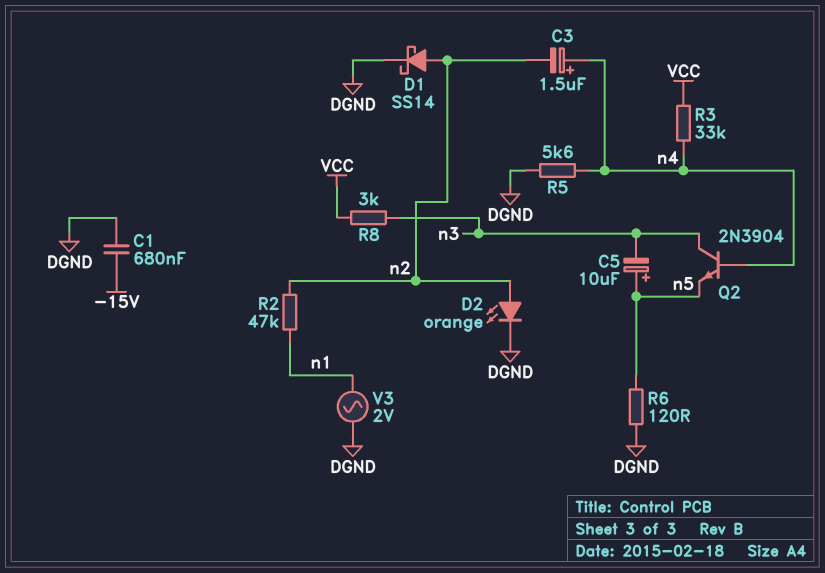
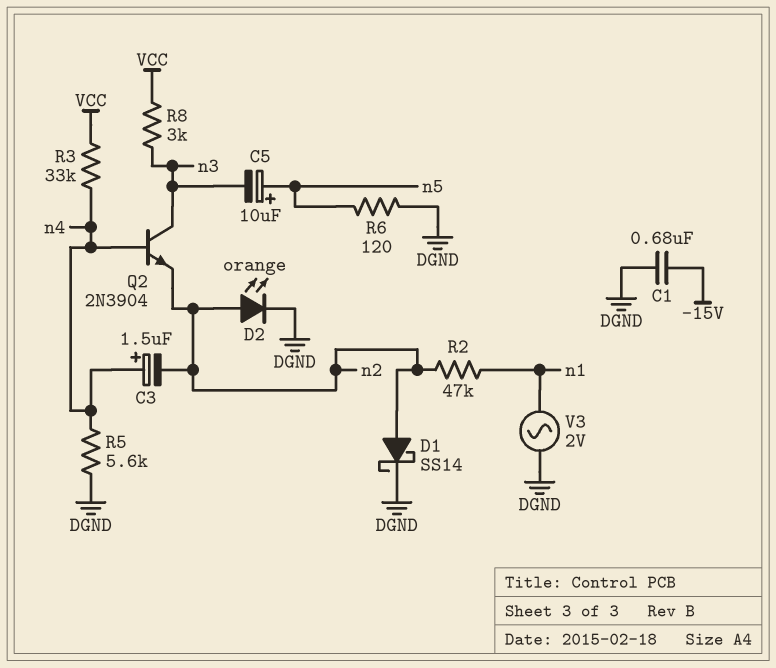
Q2: NPN 2N3904 (B n4, C n3, E n5) -> NPN 2N3904 (B n4, C n3, E n2)

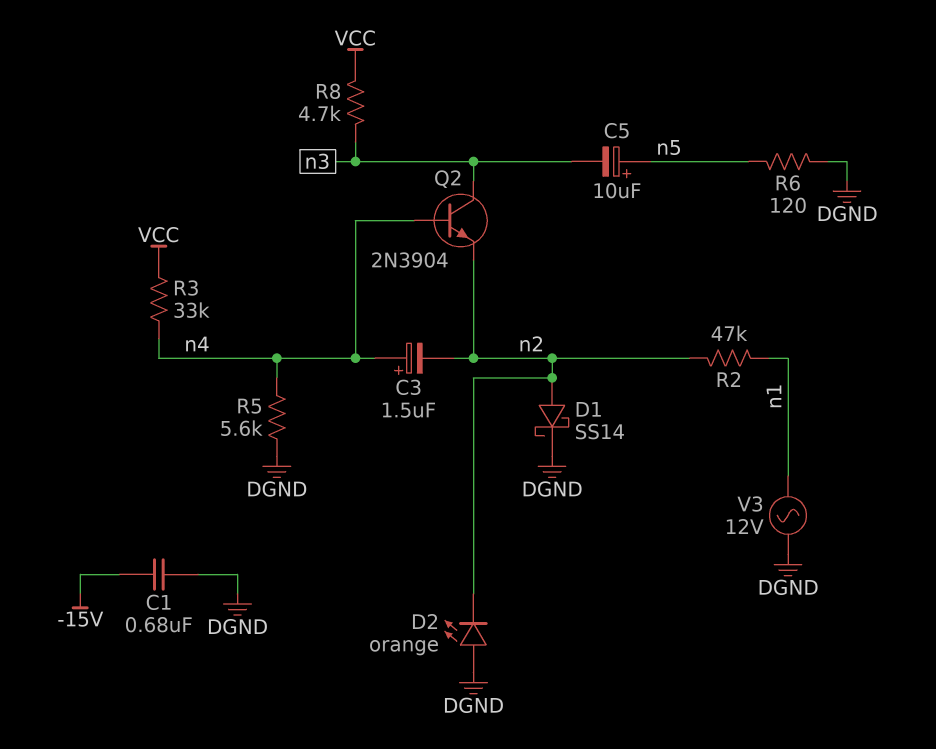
D2: LED orange (A n2, K DGND) -> LED orange (A DGND, K n2)
R8: 3k (VCC, n3) -> 4.7k (VCC, n3)
V3: AC 2V (DGND, n1) -> AC 12V (DGND, n1)

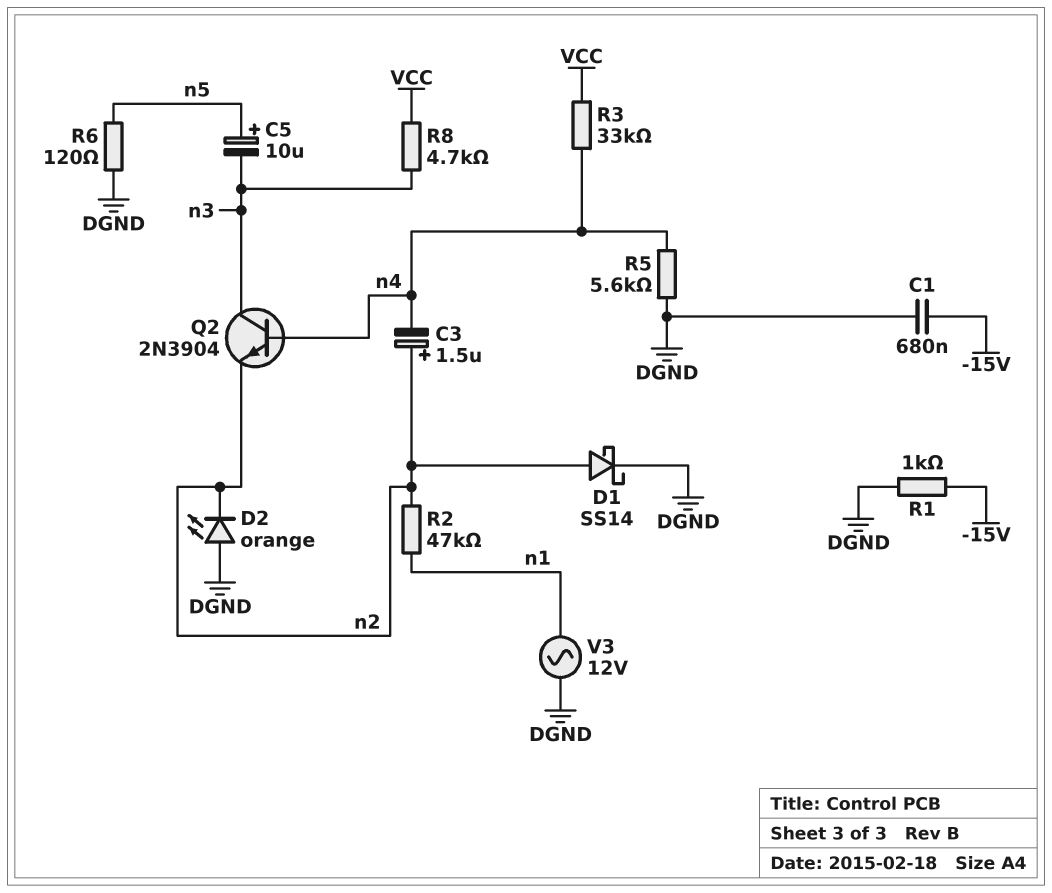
C3: 1.5uF (plus n4, minus n2) -> 1.5uF (plus n2, minus n4)
R1: none -> 1k (-15V, DGND)

